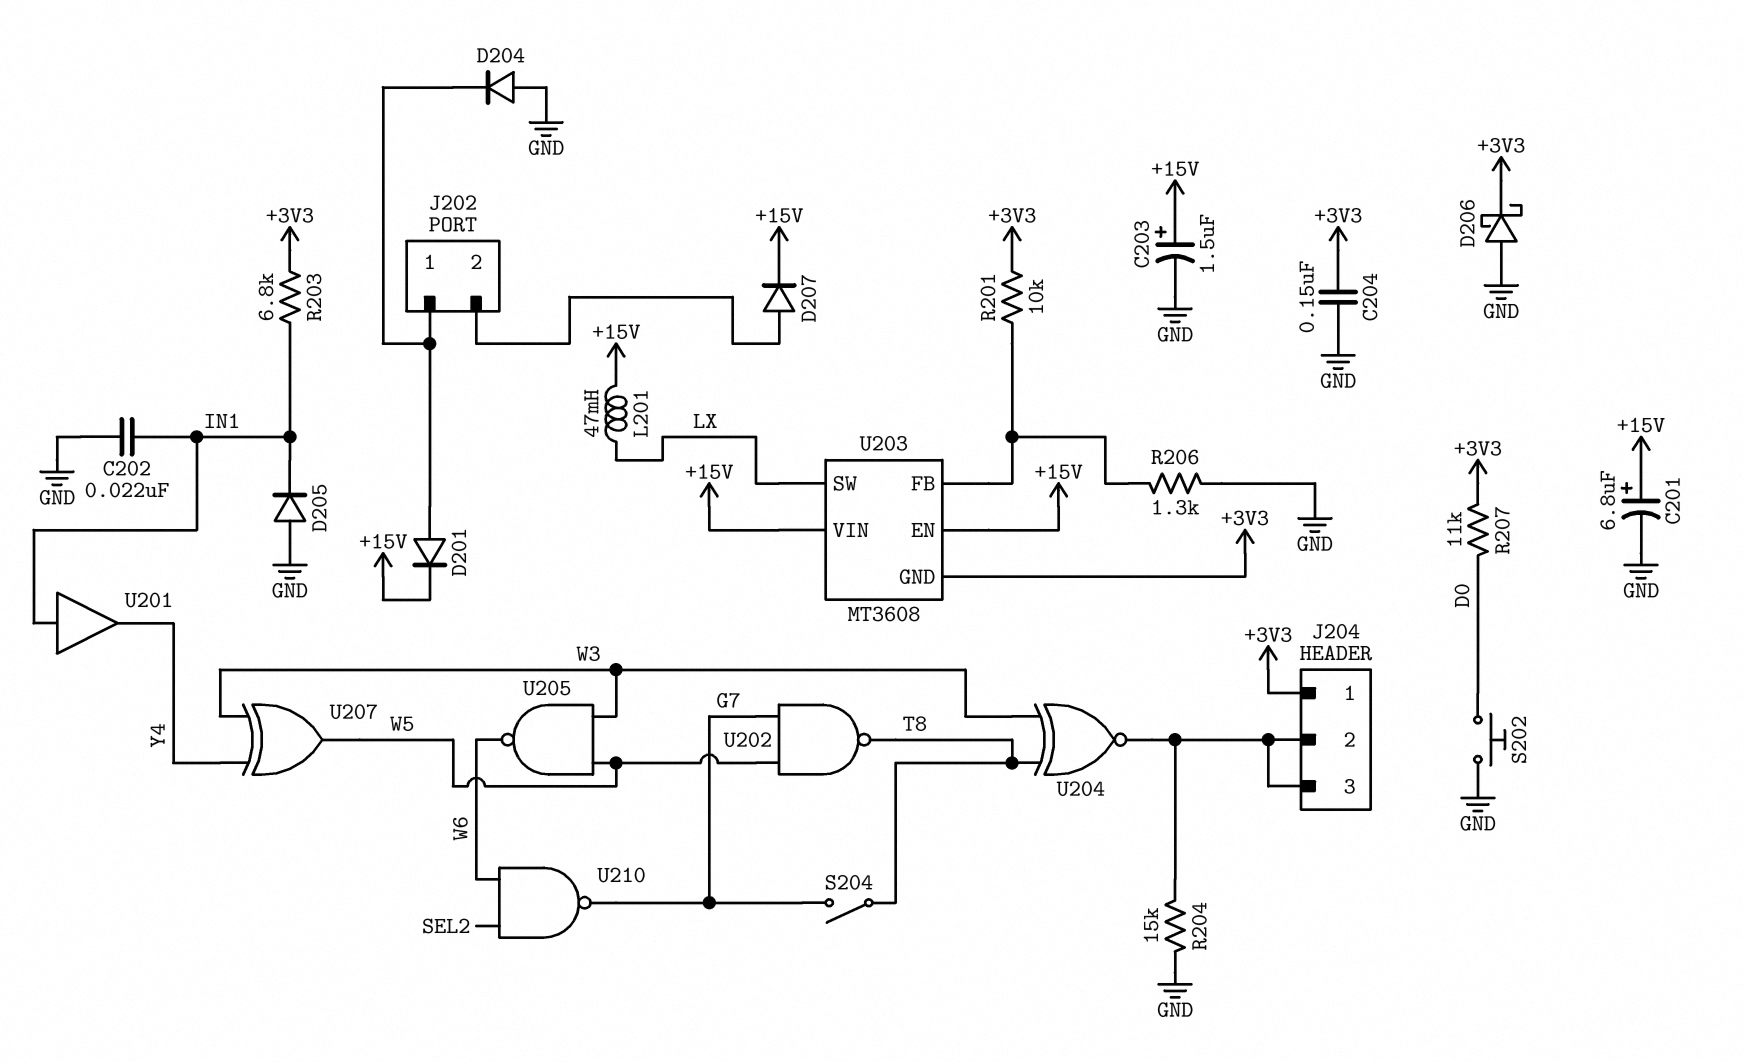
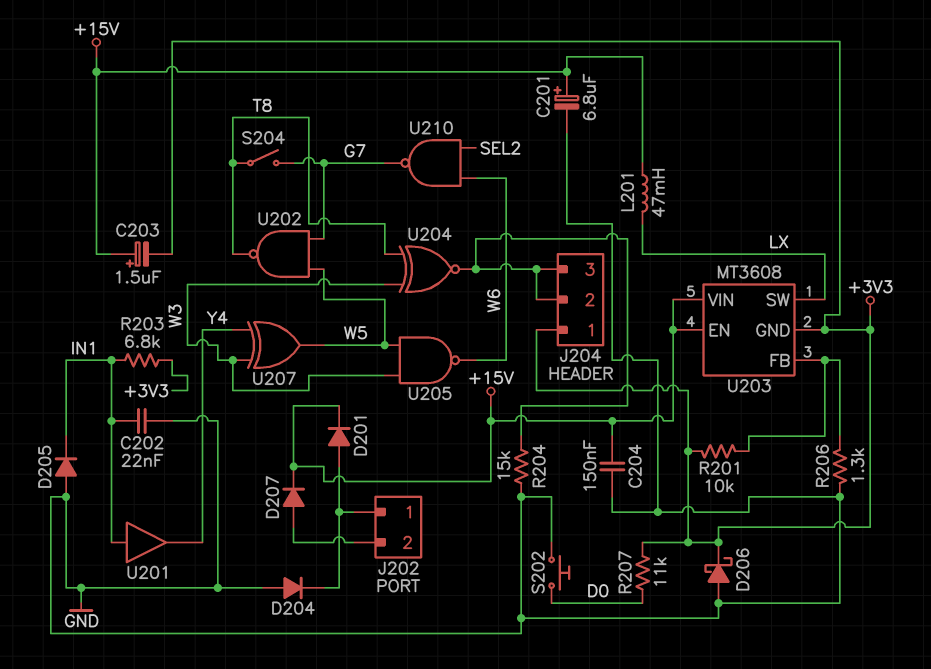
C203: 1.5uF (plus +15V, minus GND) -> 1.5uF (plus +15V, minus +3V3)
C204: 150nF (+3V3, GND) -> 150nF (+15V, GND)

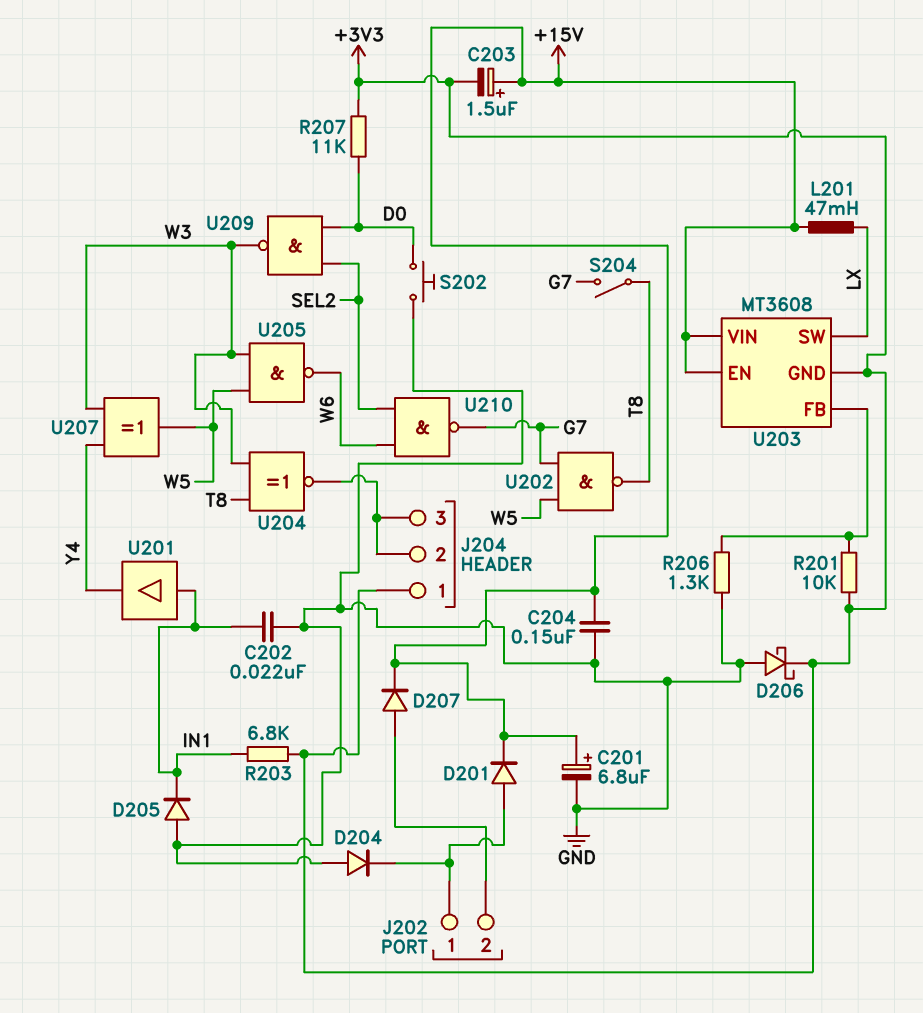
R204: 15k (GND, J204/2) -> none
U209: none -> NAND (in D0, in SEL2, out W3)

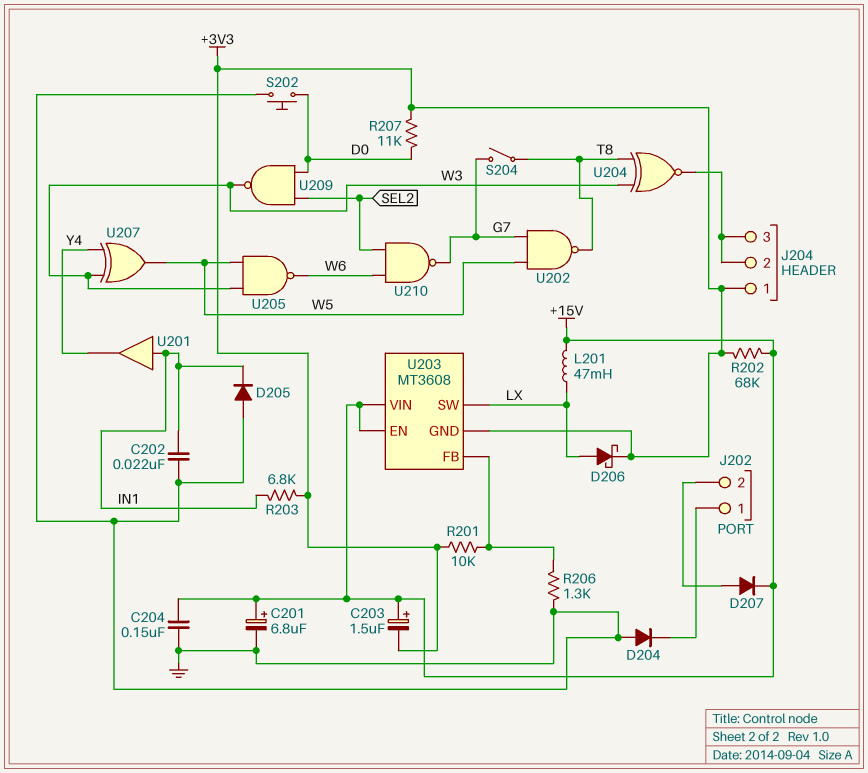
D201: diode (A J202/1, K +15V) -> none
D206: schottky (A GND, K +3V3) -> schottky (A LX, K +3V3)
R202: none -> 68k (+3V3, +15V)

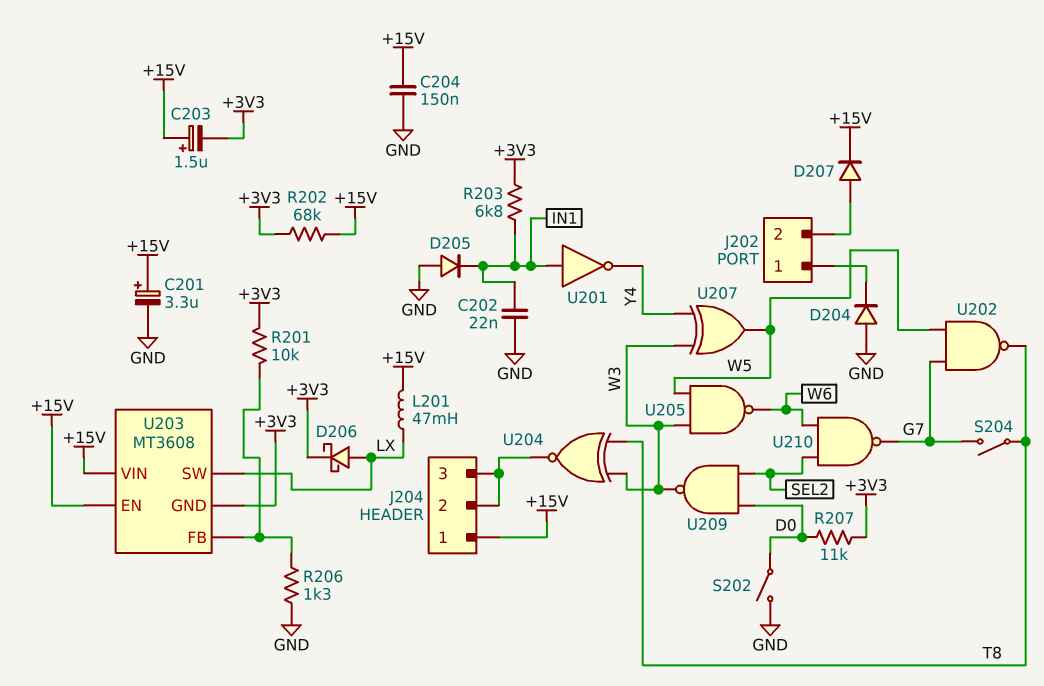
C201: 6.8uF (plus +15V, minus GND) -> 3.3uF (plus +15V, minus GND)
J204 pin 1: +3V3 -> +15V
S202: button (D0, GND) -> switch (D0, GND)
U201: buffer (in IN1, out Y4) -> NOT (in IN1, out Y4)

